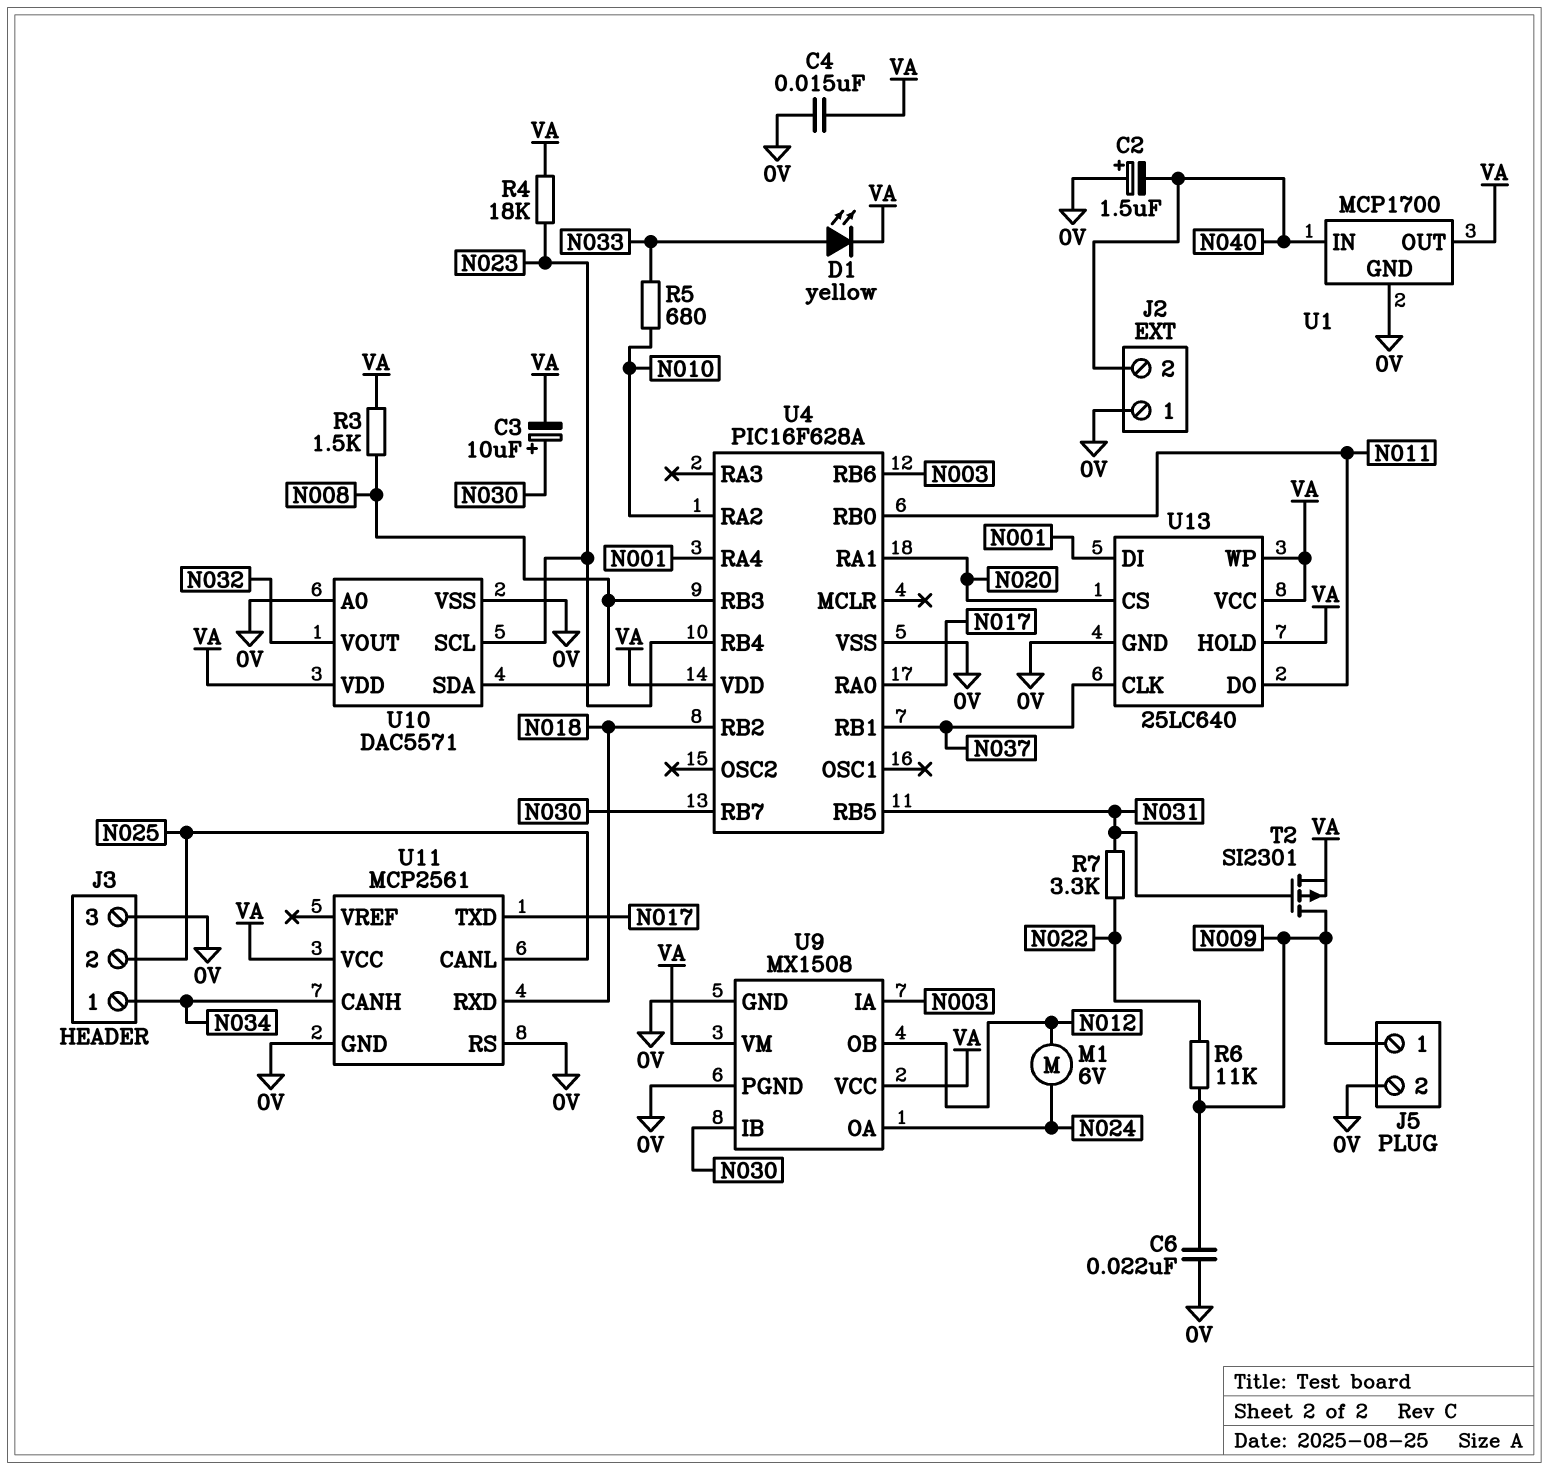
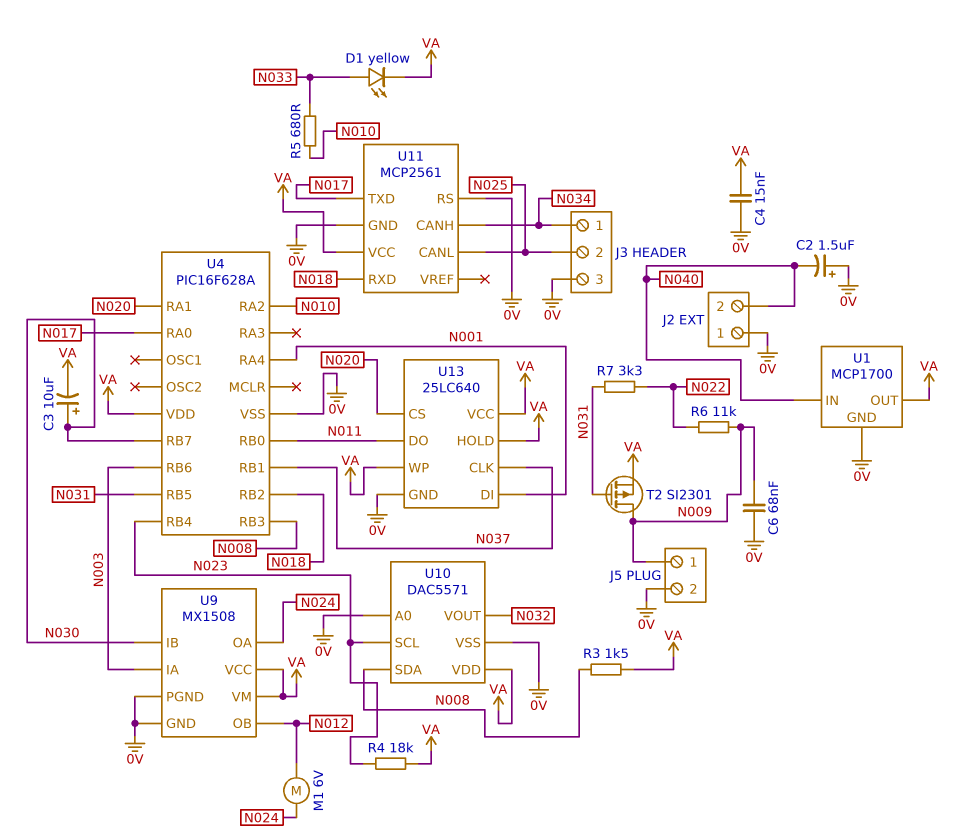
C6: 22nF (0V, N009) -> 68nF (0V, N009)

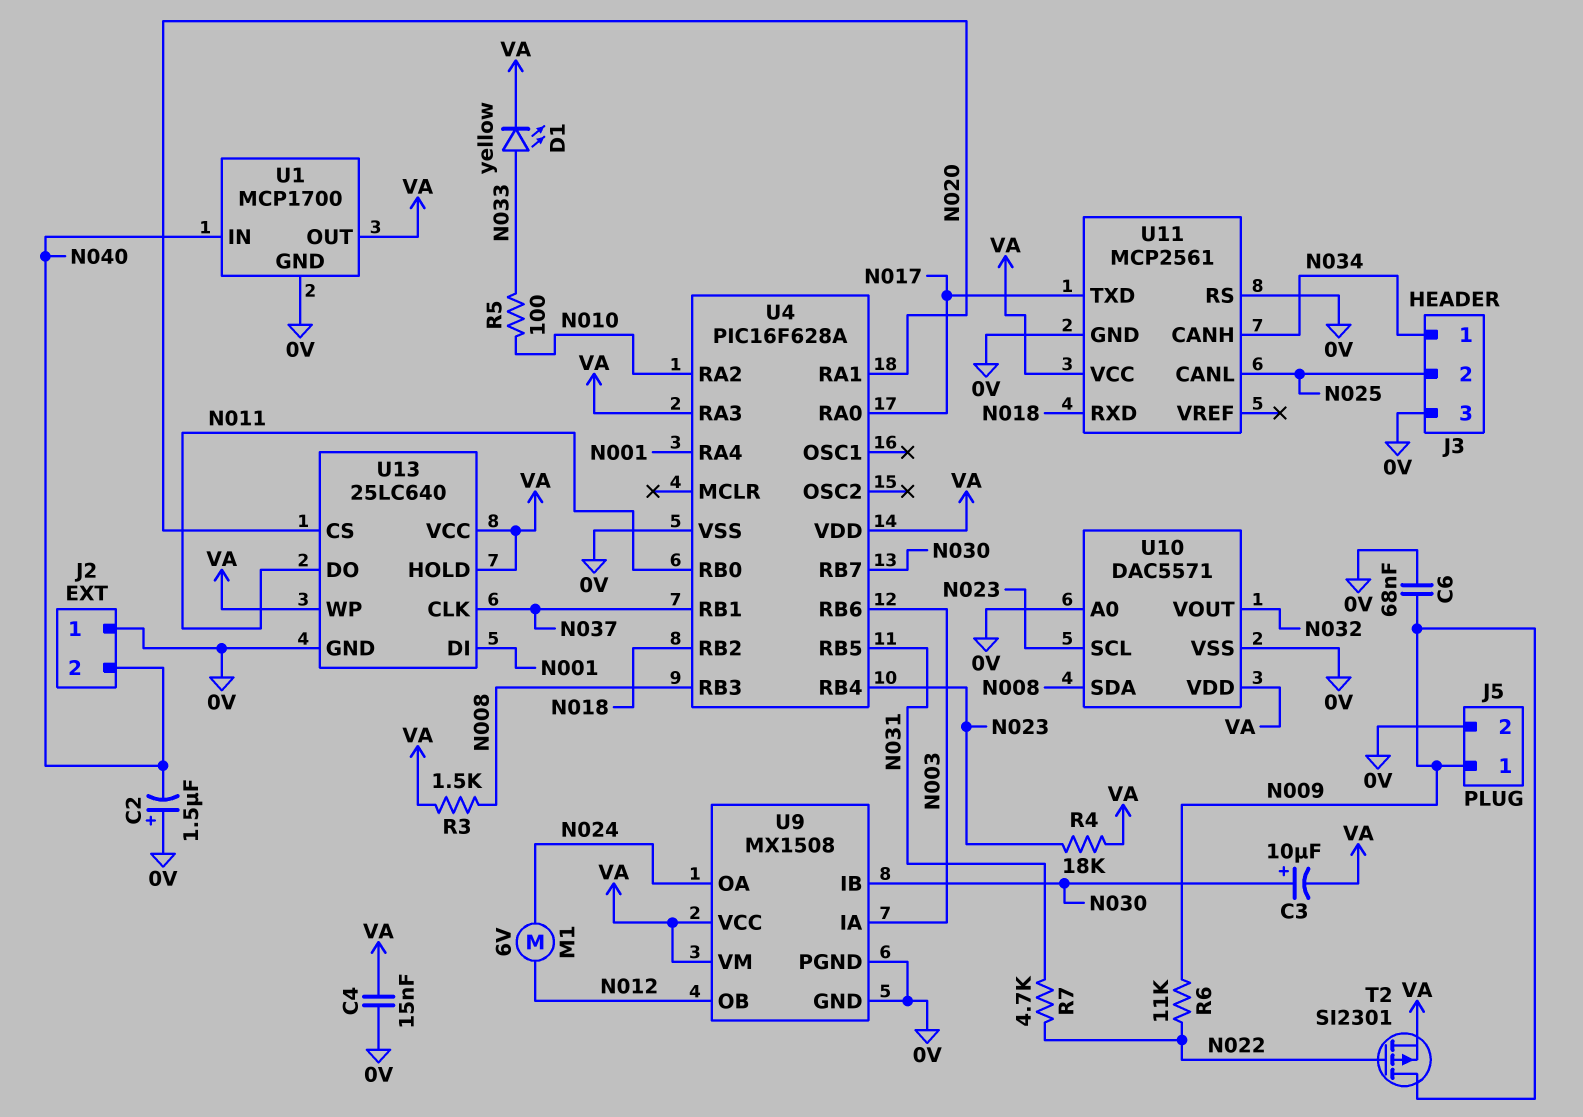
R5: 680 (N010, N033) -> 100 (N010, N033)
R7: 3.3k (N022, N031) -> 4.7k (N022, N031)
T2: PMOS SI2301 (G N031, D N009, S VA) -> PMOS SI2301 (G N022, D N009, S VA)
U4 pin RA3: none -> VA

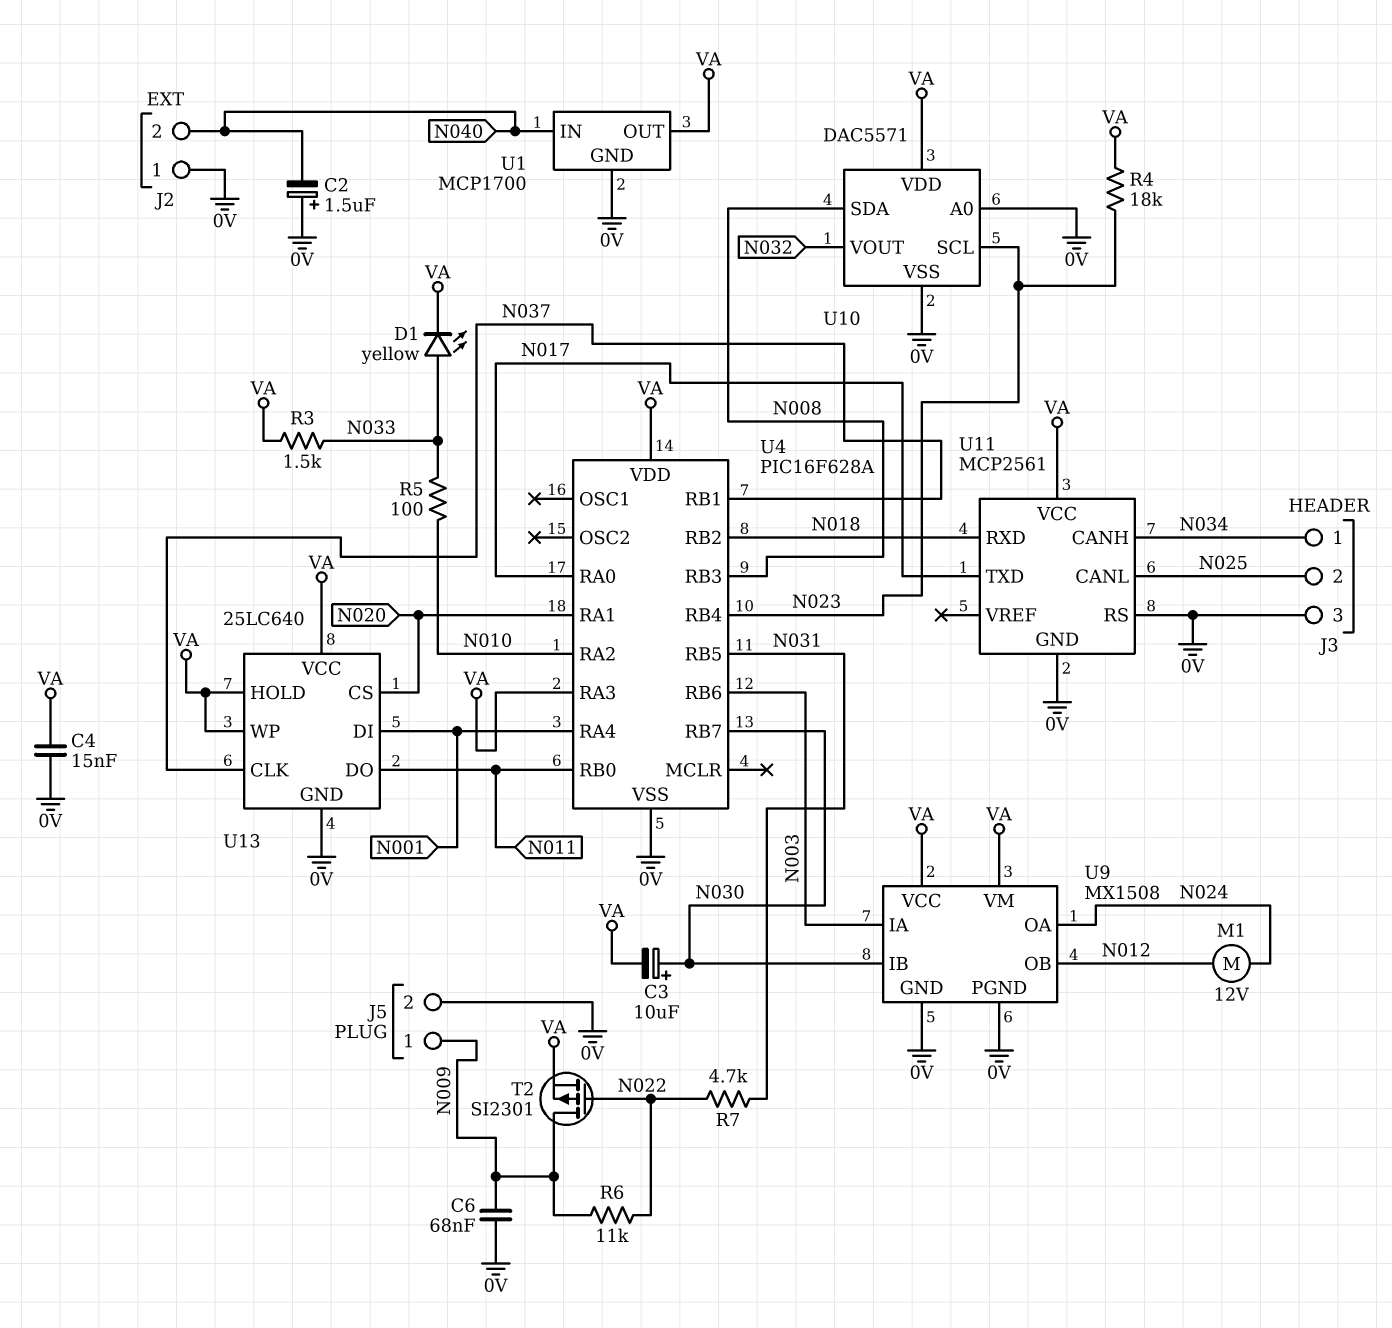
M1: motor 6V (N012, N024) -> motor 12V (N012, N024)
R3: 1.5k (N008, VA) -> 1.5k (N033, VA)

